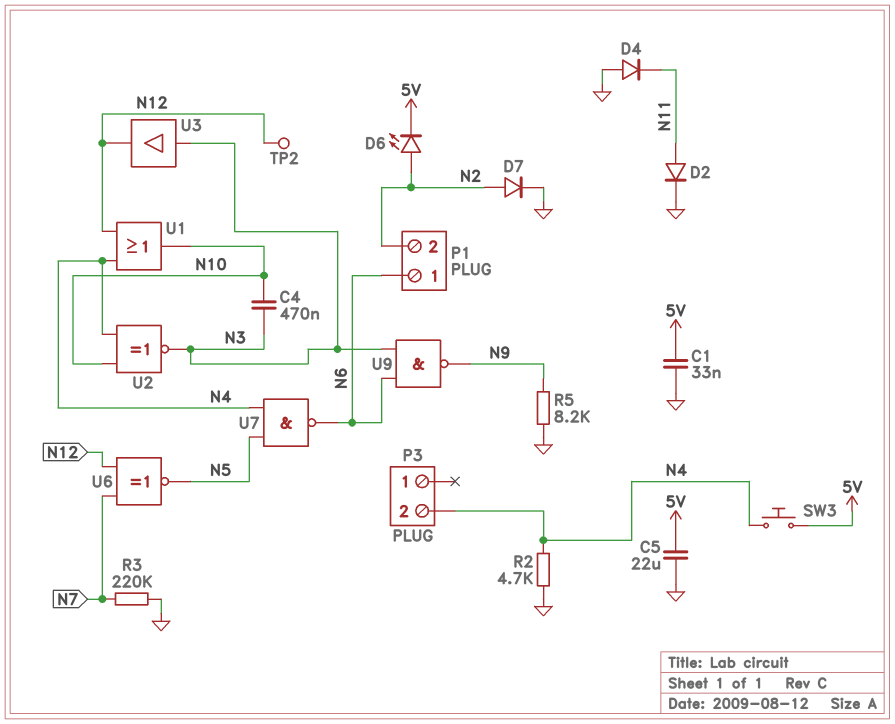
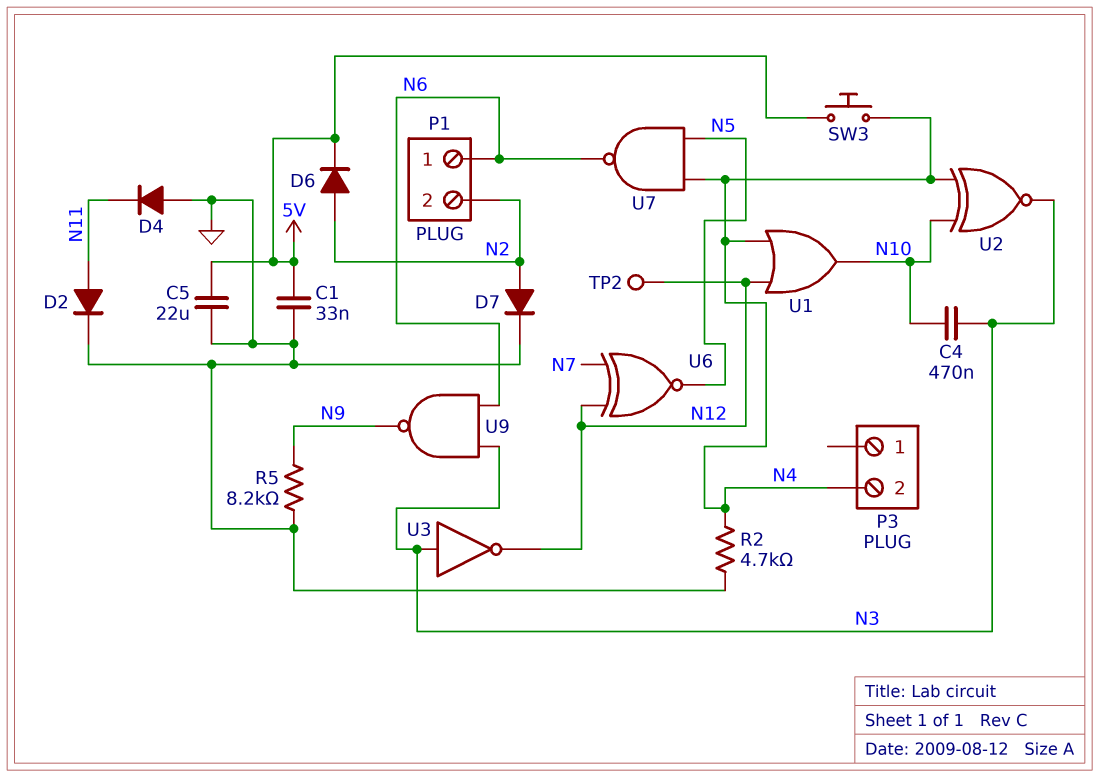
D6: LED (A N2, K 5V) -> diode (A N2, K 5V)
R3: 220k (GND, N7) -> none
U3: buffer (in N3, out N12) -> NOT (in N3, out N12)

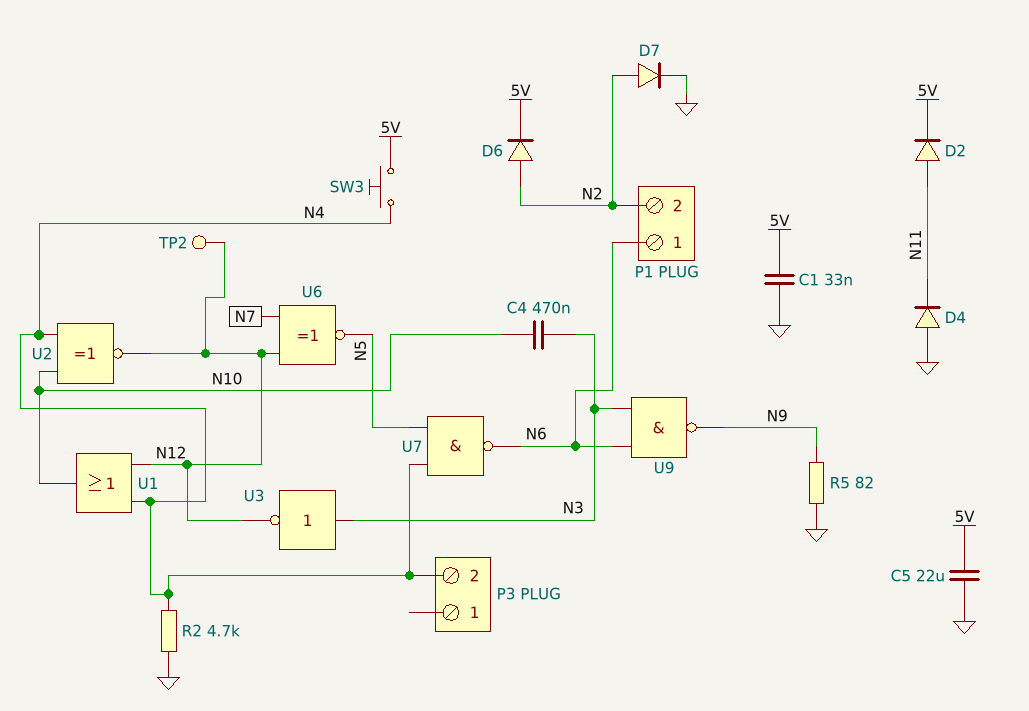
D2: diode (A N11, K GND) -> diode (A N11, K 5V)
R5: 8.2k (GND, N9) -> 82 (GND, N9)
U2: XNOR (in N4, in N10, out N3) -> XNOR (in N4, in N10, out N12)

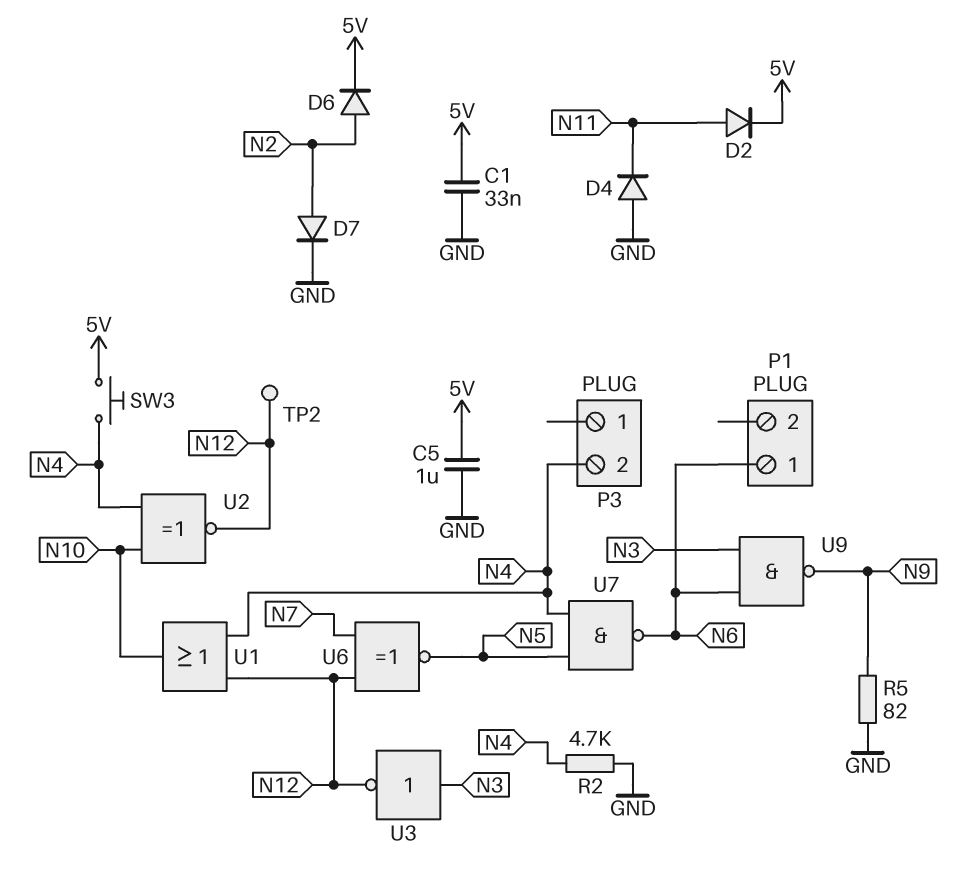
C4: 470nF (N3, N10) -> none
C5: 22uF (5V, GND) -> 1uF (5V, GND)
P1 pin 2: N2 -> none

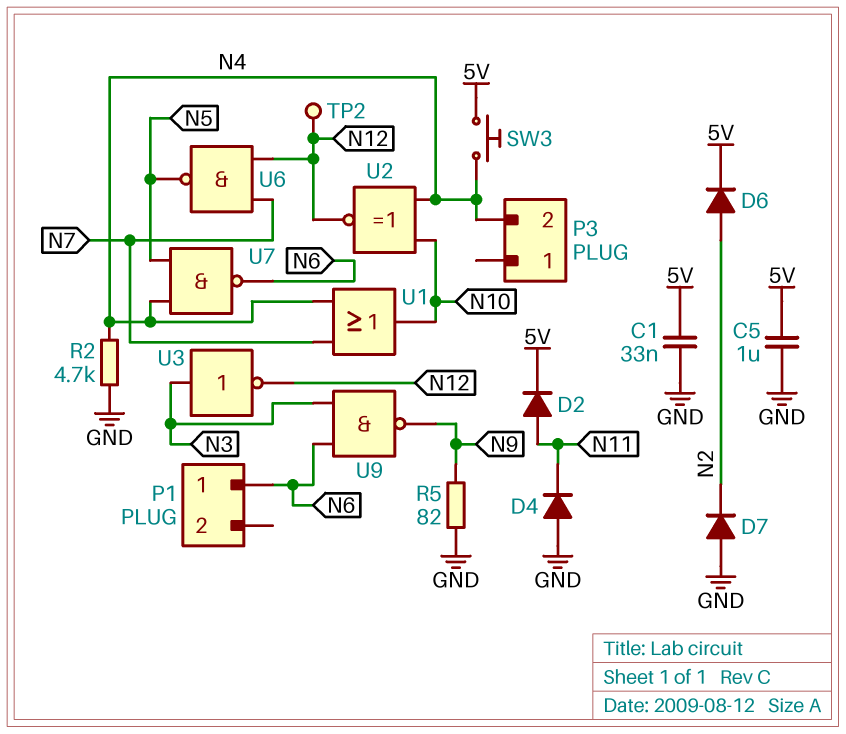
D7: diode (A N2, K GND) -> diode (A GND, K N2)
U1: OR (in N4, in N12, out N10) -> OR (in N4, in N7, out N10)
U6: XNOR (in N7, in N12, out N5) -> NAND (in N7, in N12, out N5)

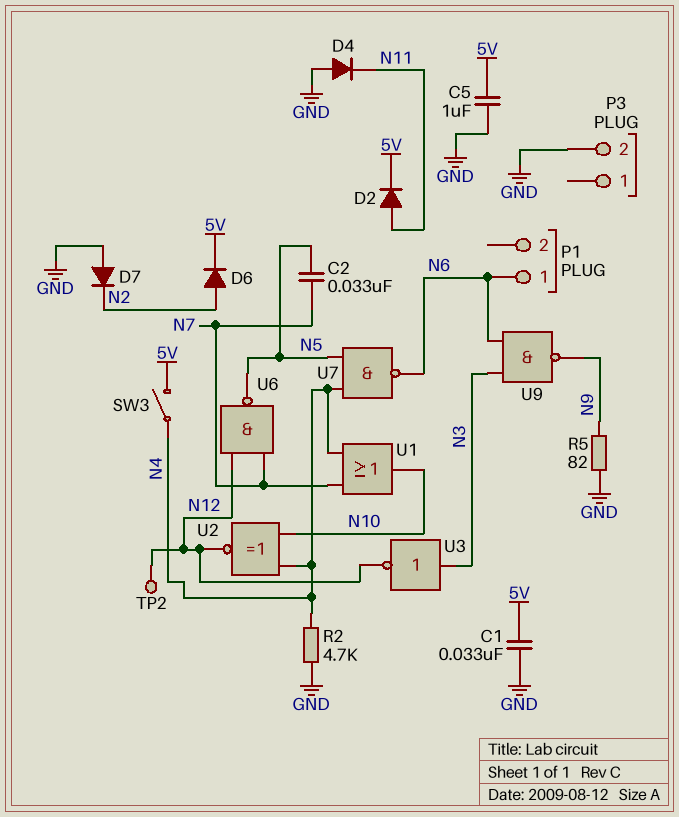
C2: none -> 33nF (N5, N7)
P3 pin 2: N4 -> GND
SW3: button (5V, N4) -> switch (5V, N4)

